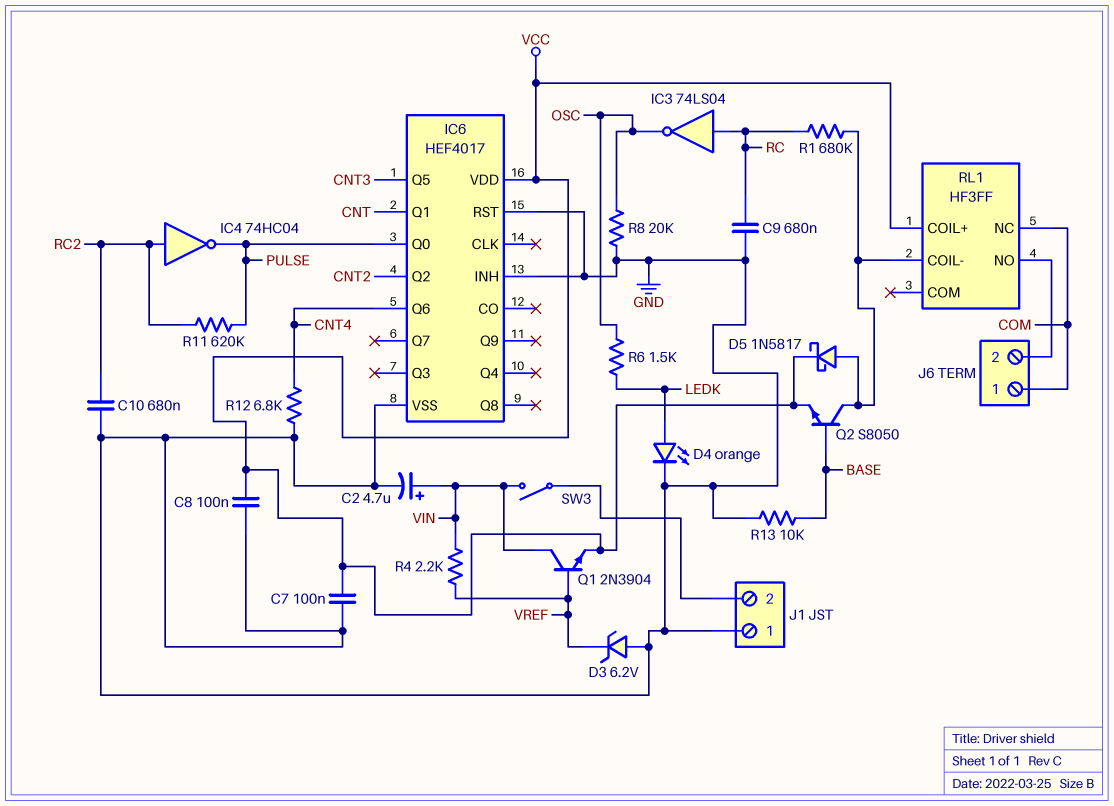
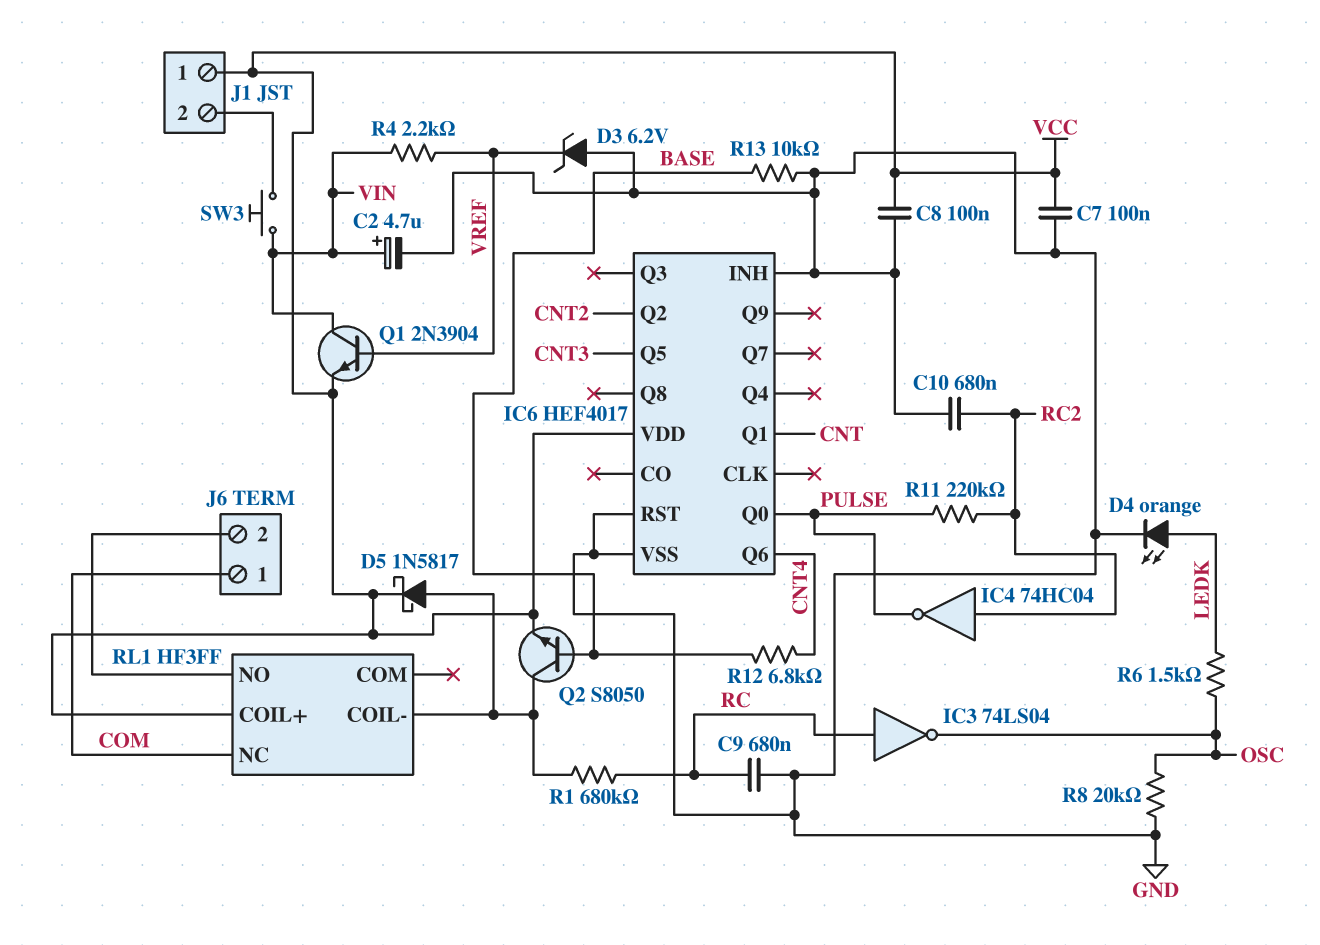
J1 pin 1: GND -> VCC
R11: 620k (PULSE, RC2) -> 220k (PULSE, RC2)
R12: 6.8k (CNT4, GND) -> 6.8k (BASE, CNT4)
SW3: switch (J1/2, VIN) -> button (J1/2, VIN)

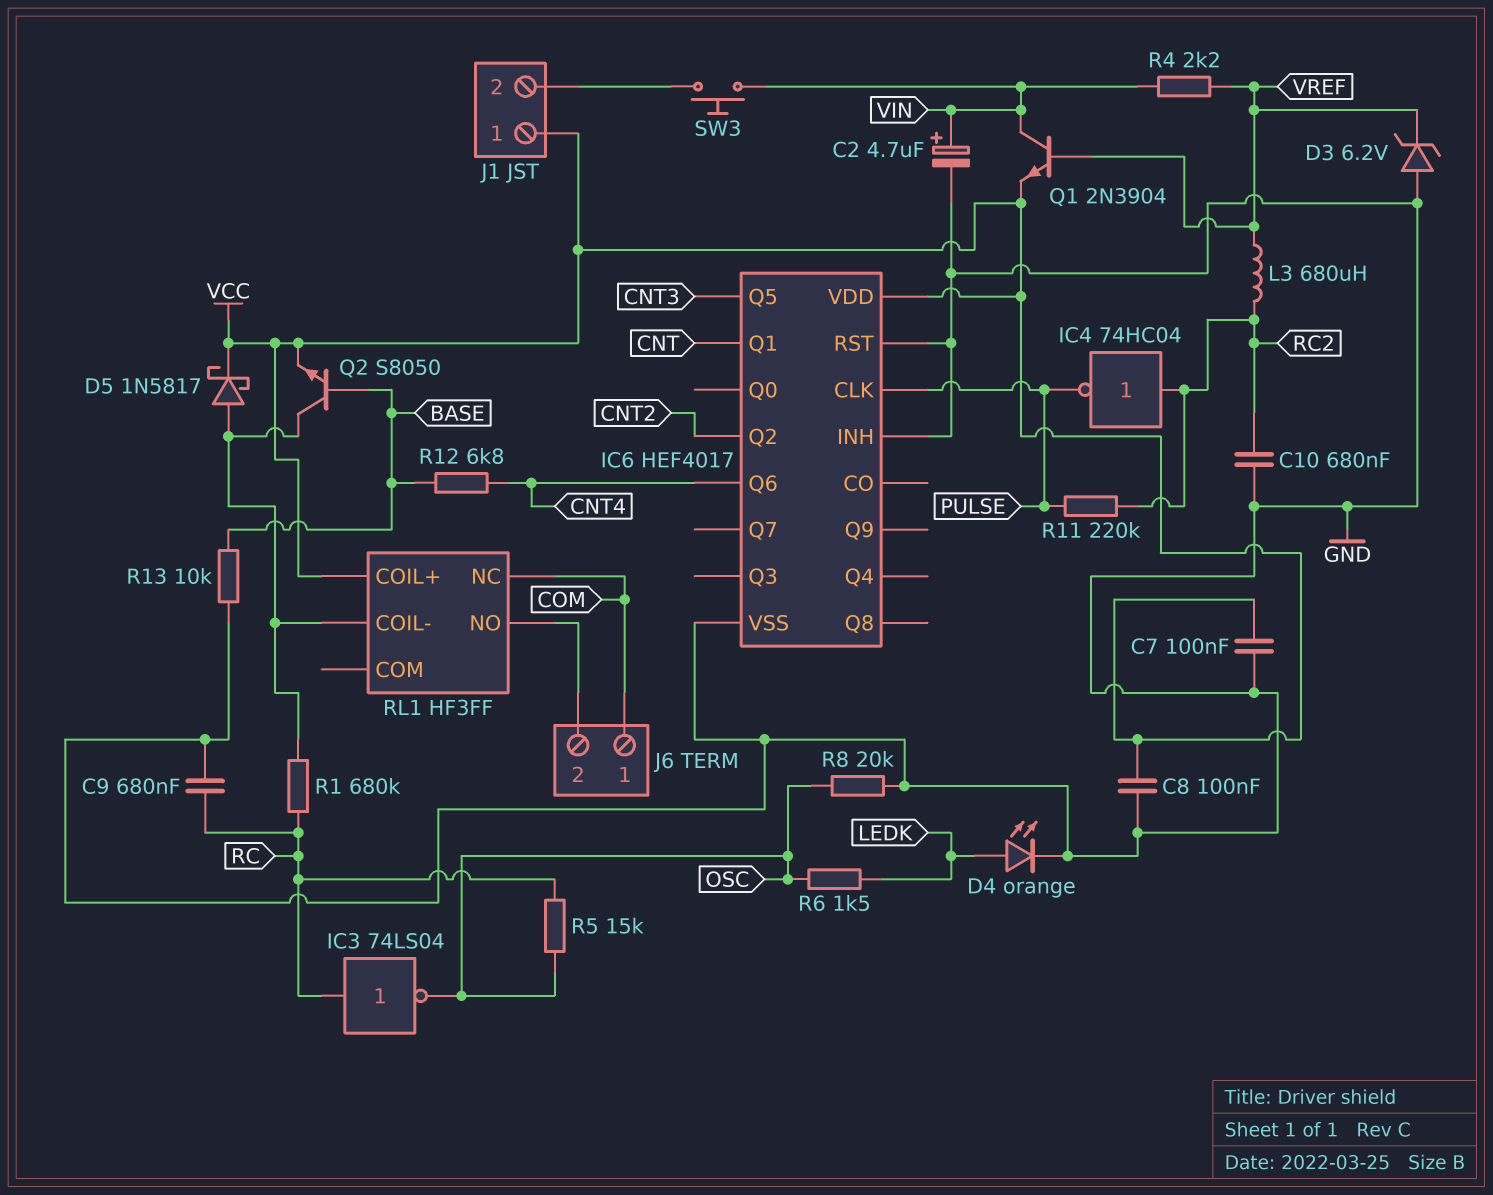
IC6 pin CLK: none -> PULSE
IC6 pin Q0: PULSE -> none
L3: none -> 680uH (RC2, VREF)
R5: none -> 15k (OSC, RC)

